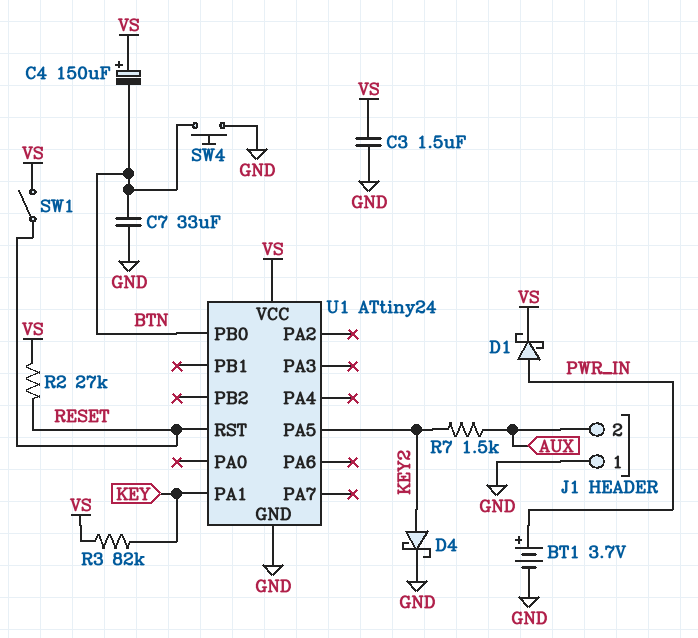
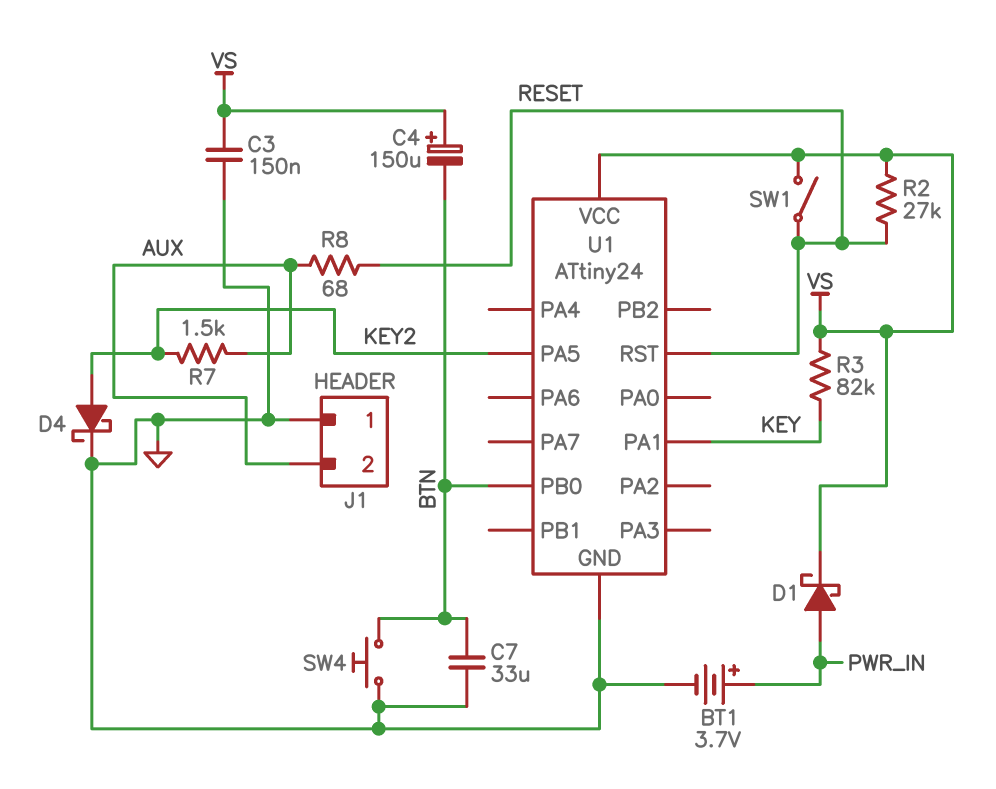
C3: 1.5uF (GND, VS) -> 150nF (GND, VS)
R8: none -> 68 (AUX, RESET)

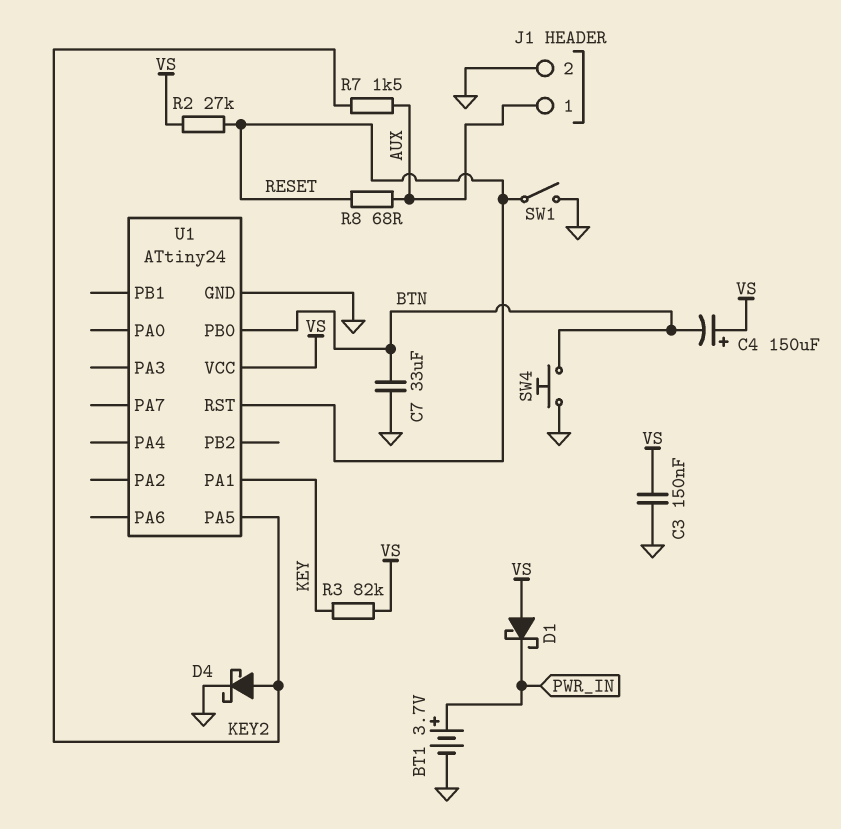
D1: schottky (A PWR_IN, K VS) -> schottky (A VS, K PWR_IN)
J1 pin 1: GND -> AUX
J1 pin 2: AUX -> GND
SW1: switch (RESET, VS) -> switch (GND, RESET)

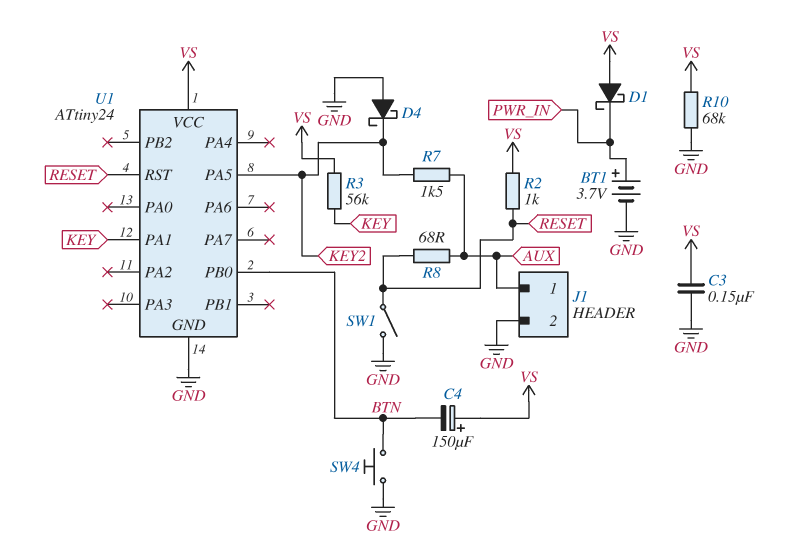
C7: 33uF (BTN, GND) -> none
D4: schottky (A KEY2, K GND) -> schottky (A GND, K KEY2)
R2: 27k (RESET, VS) -> 1k (RESET, VS)
R3: 82k (KEY, VS) -> 56k (KEY, VS)
R10: none -> 68k (GND, VS)

